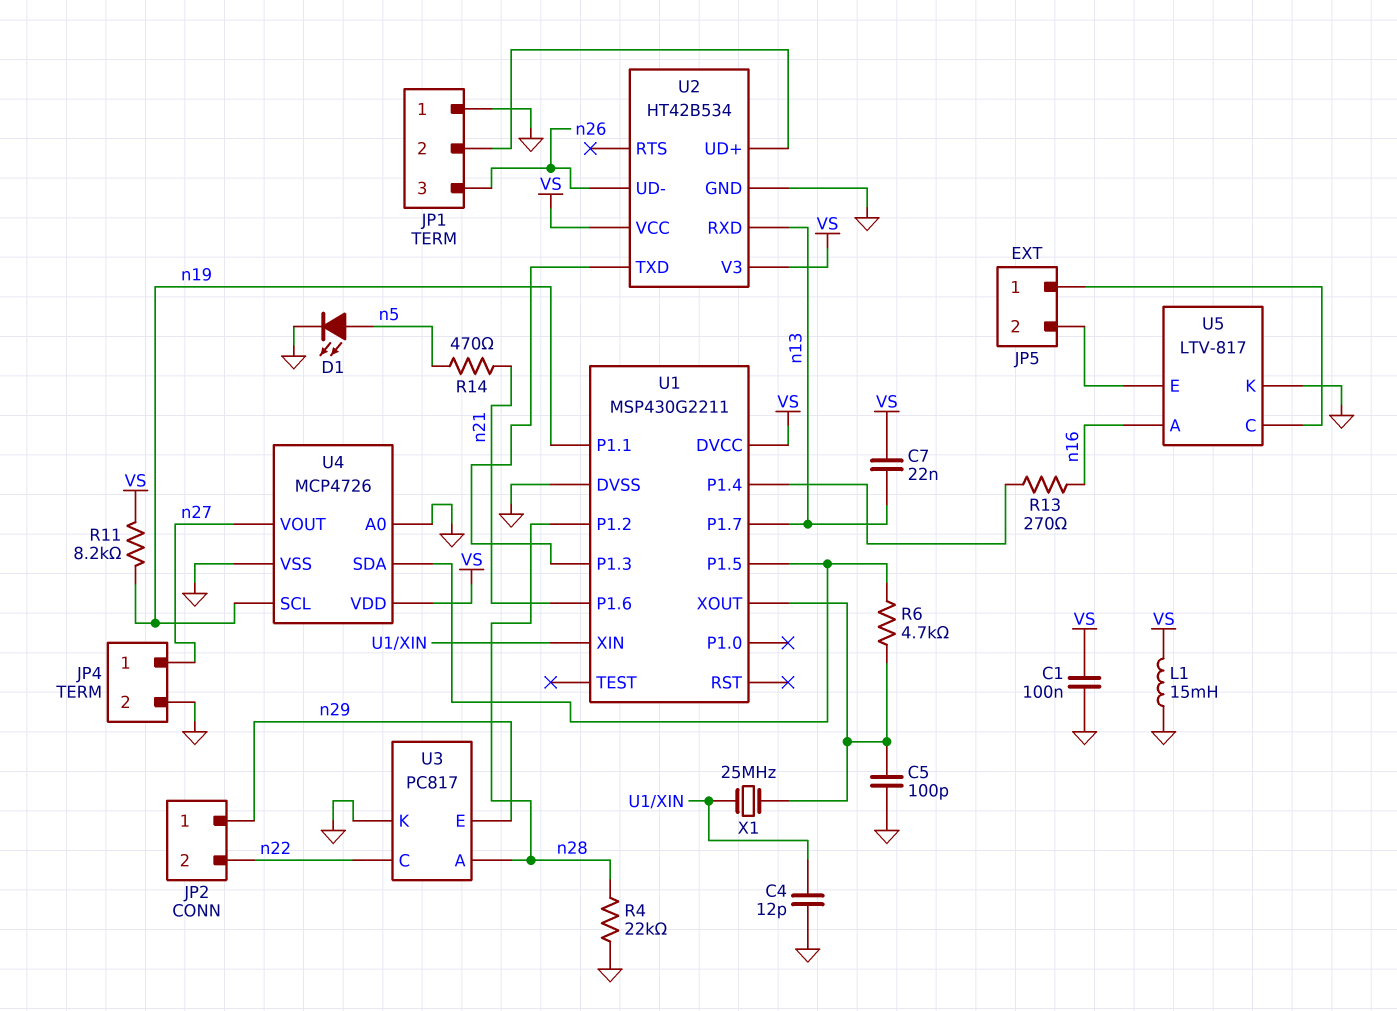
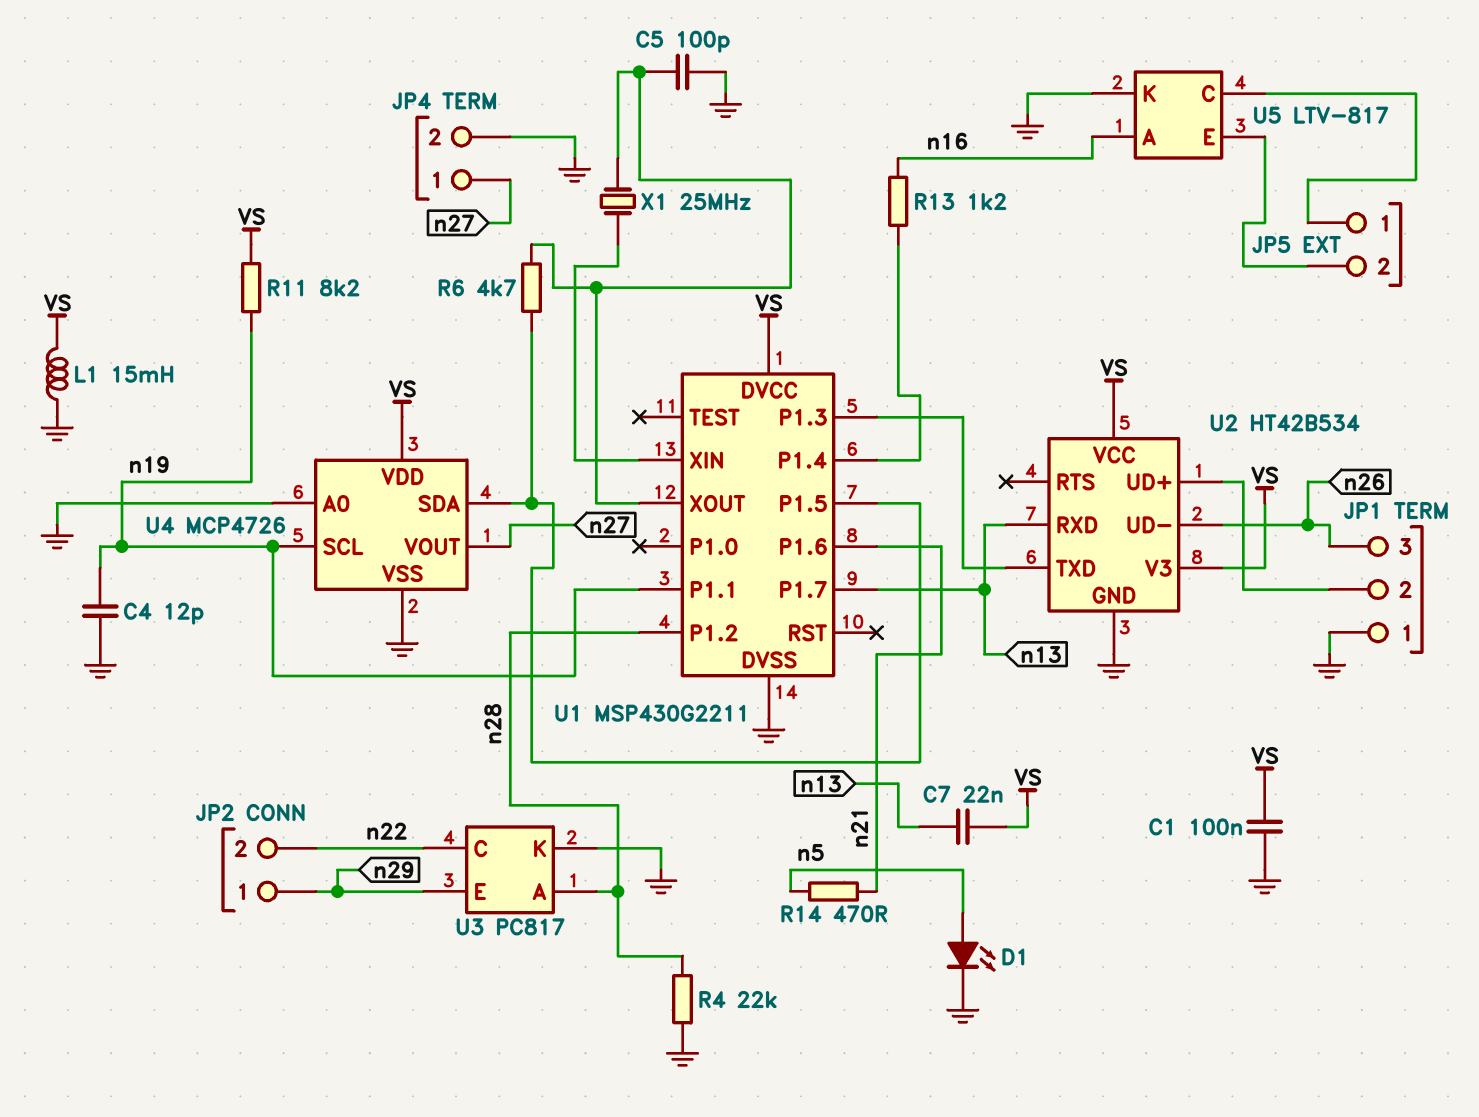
C4: 12pF (GND, U1/XIN) -> 12pF (GND, n19)
R13: 270 (U1/P1.4, n16) -> 1.2k (U1/P1.4, n16)

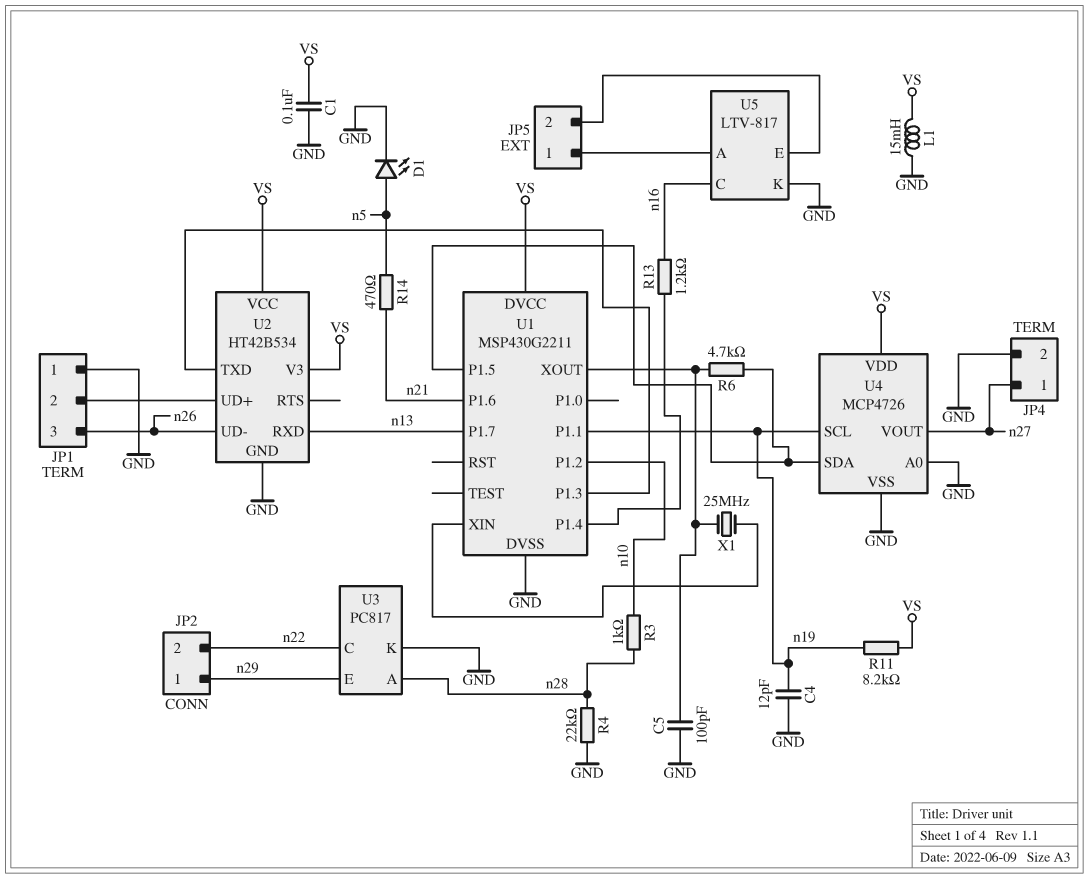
C7: 22nF (VS, n13) -> none
R3: none -> 1k (n10, n28)
U1 pin P1.2: n28 -> n10
U5 pin A: n16 -> JP5/1
U5 pin C: JP5/1 -> n16

